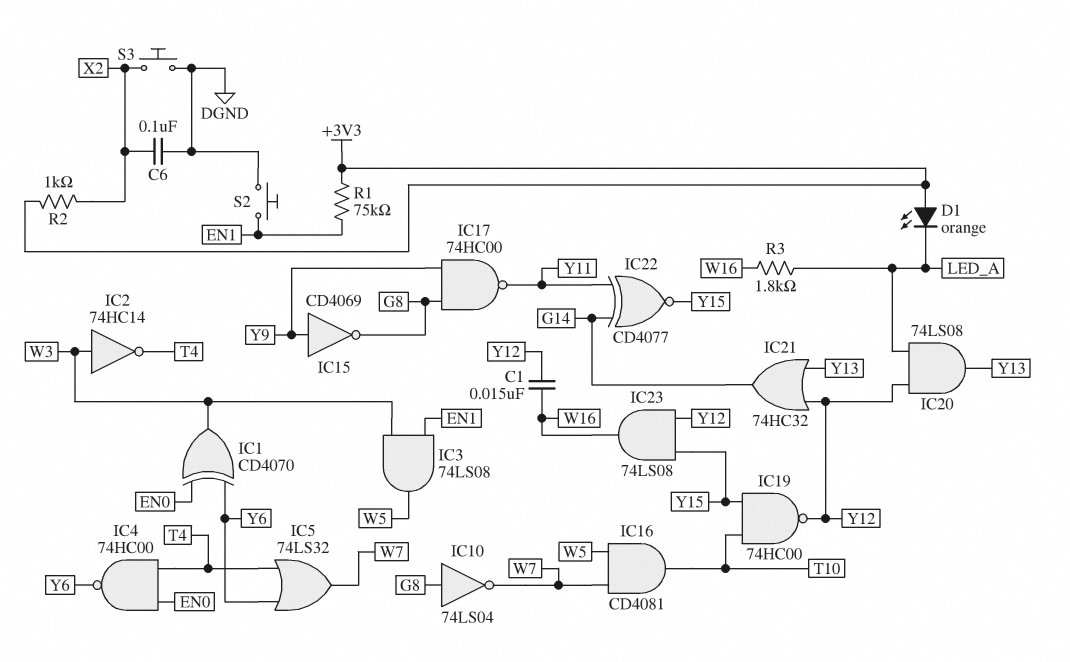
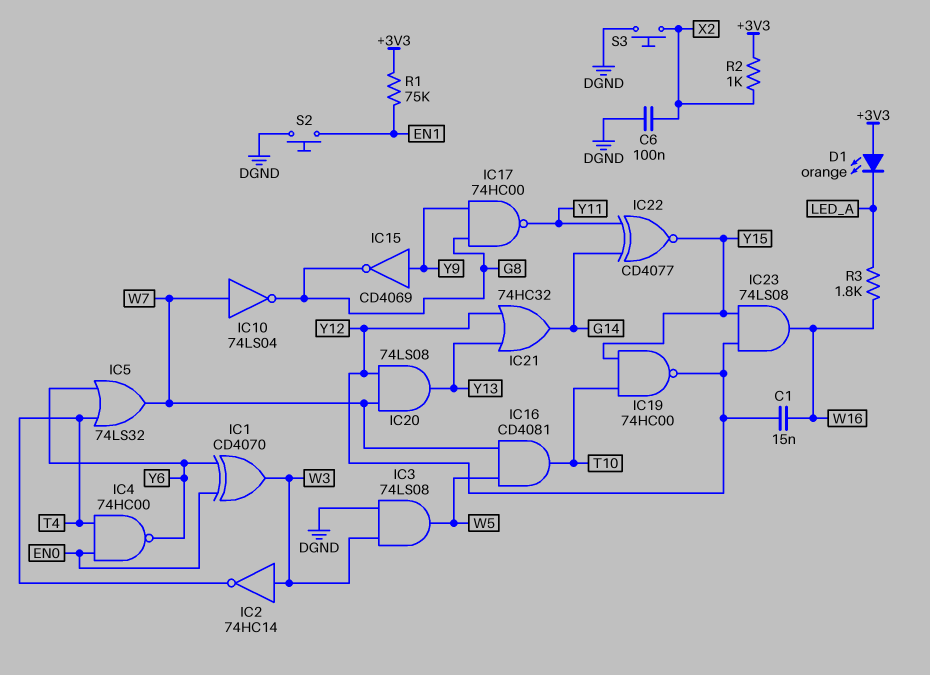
IC3: AND 74LS08 (in EN1, in W3, out W5) -> AND 74LS08 (in DGND, in W3, out W5)
IC10: NOT 74LS04 (in G8, out W7) -> NOT 74LS04 (in W7, out G8)
IC20: AND 74LS08 (in LED_A, in Y12, out Y13) -> AND 74LS08 (in W7, in Y12, out Y13)

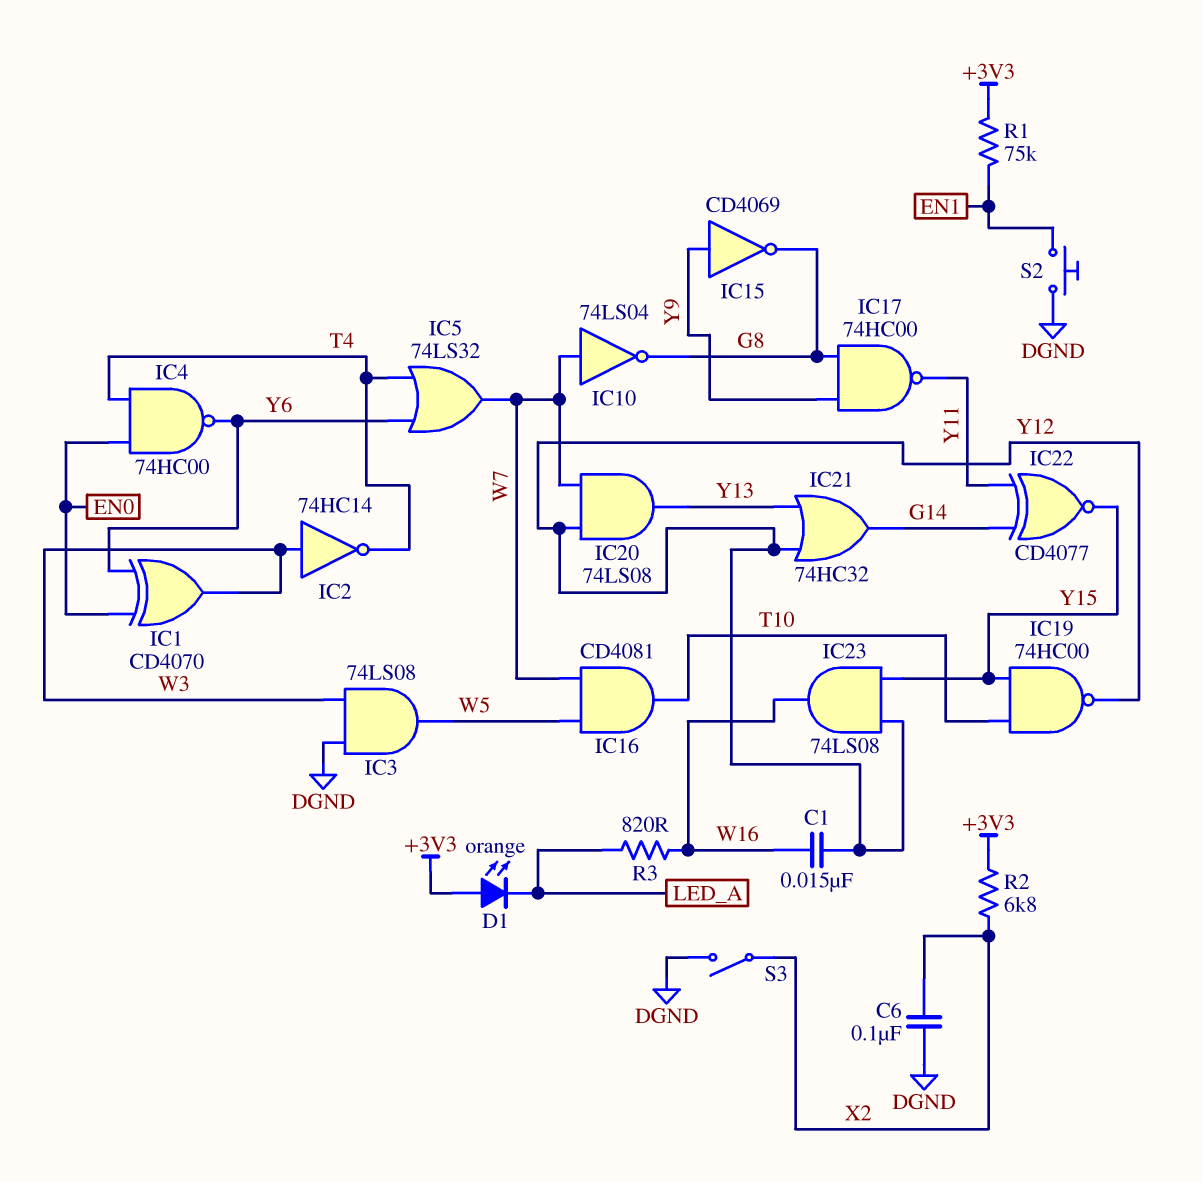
R2: 1k (+3V3, X2) -> 6.8k (+3V3, X2)
R3: 1.8k (LED_A, W16) -> 820 (LED_A, W16)
S3: button (DGND, X2) -> switch (DGND, X2)

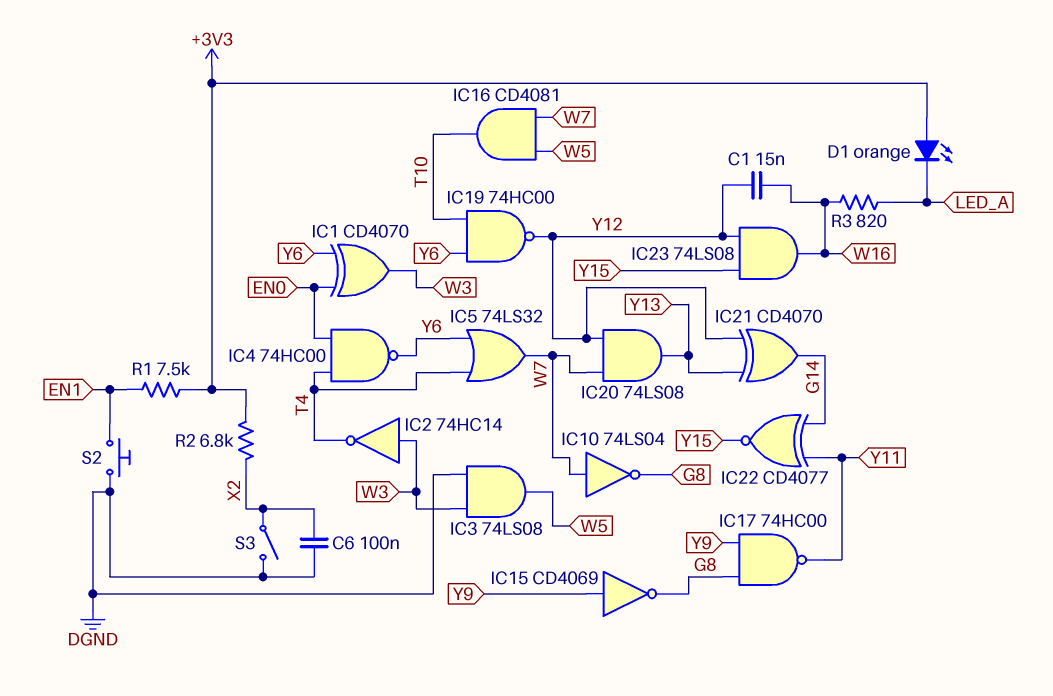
IC19: NAND 74HC00 (in T10, in Y15, out Y12) -> NAND 74HC00 (in T10, in Y6, out Y12)
IC21: OR 74HC32 (in Y12, in Y13, out G14) -> XOR CD4070 (in Y12, in Y13, out G14)
R1: 75k (+3V3, EN1) -> 7.5k (+3V3, EN1)

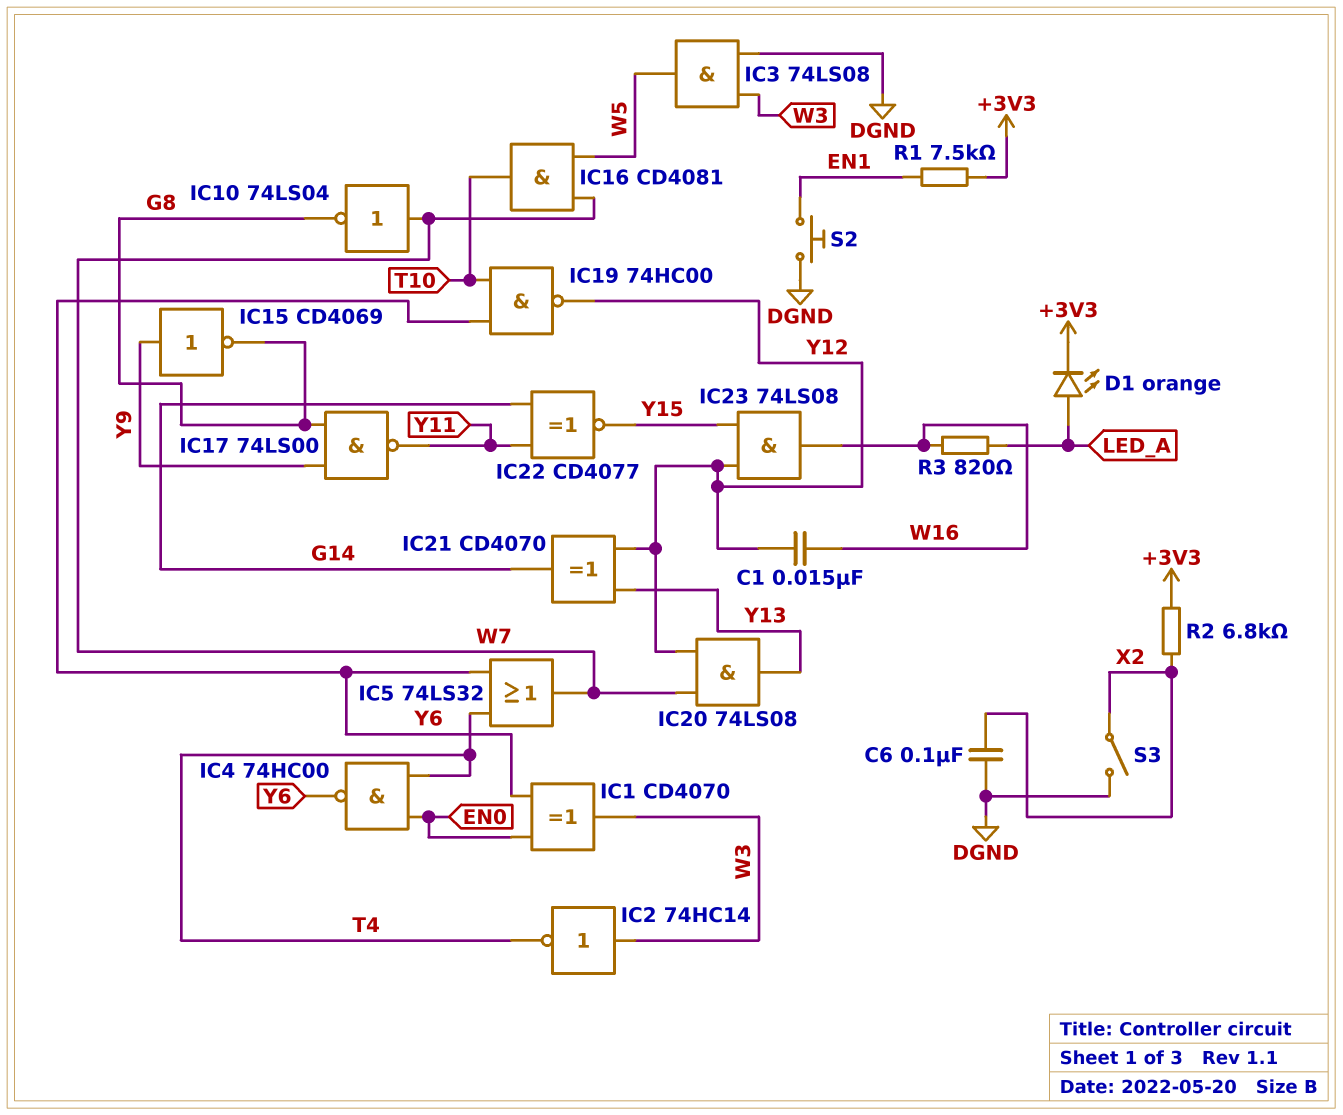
D1: LED orange (A +3V3, K LED_A) -> LED orange (A LED_A, K +3V3)
IC17: NAND 74HC00 (in G8, in Y9, out Y11) -> NAND 74LS00 (in G8, in Y9, out Y11)

